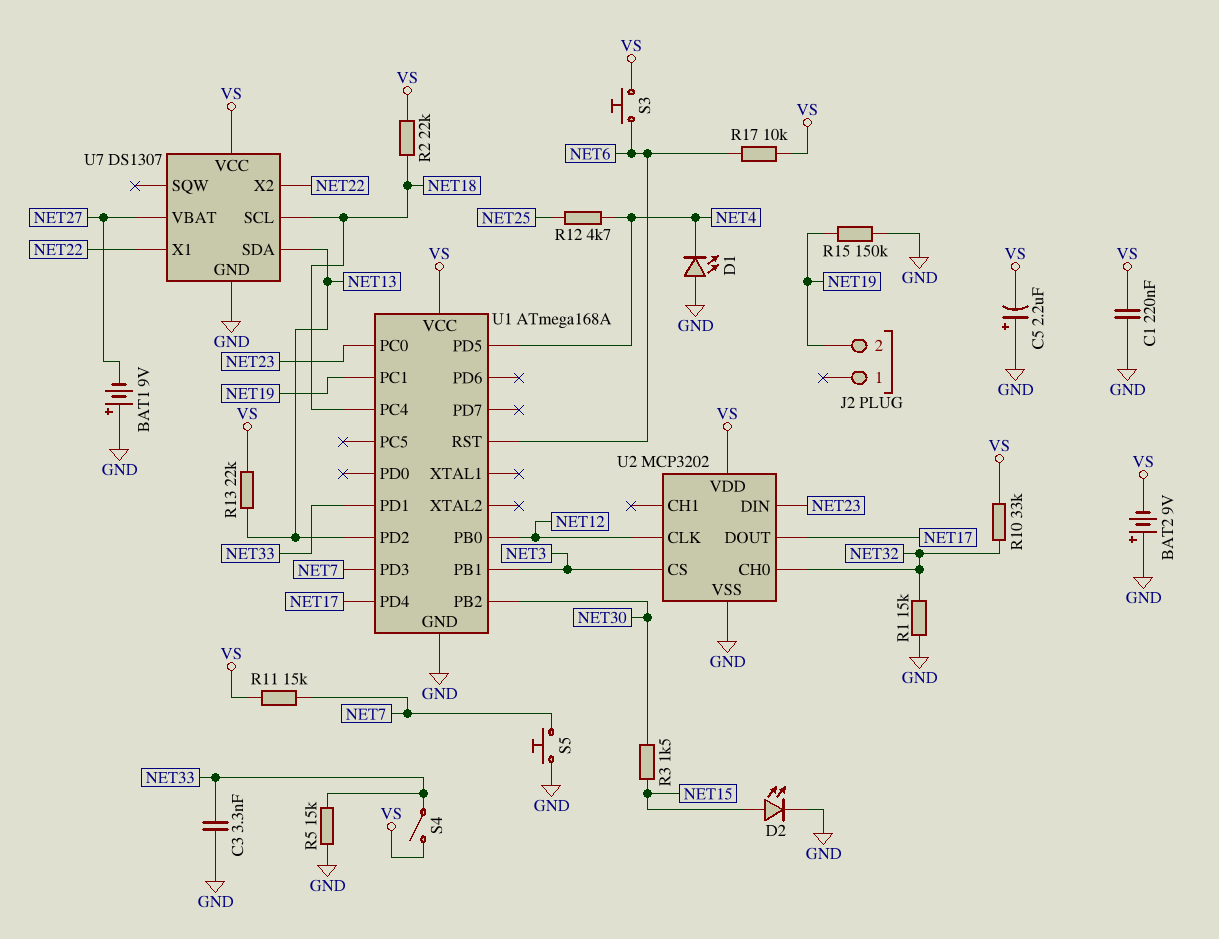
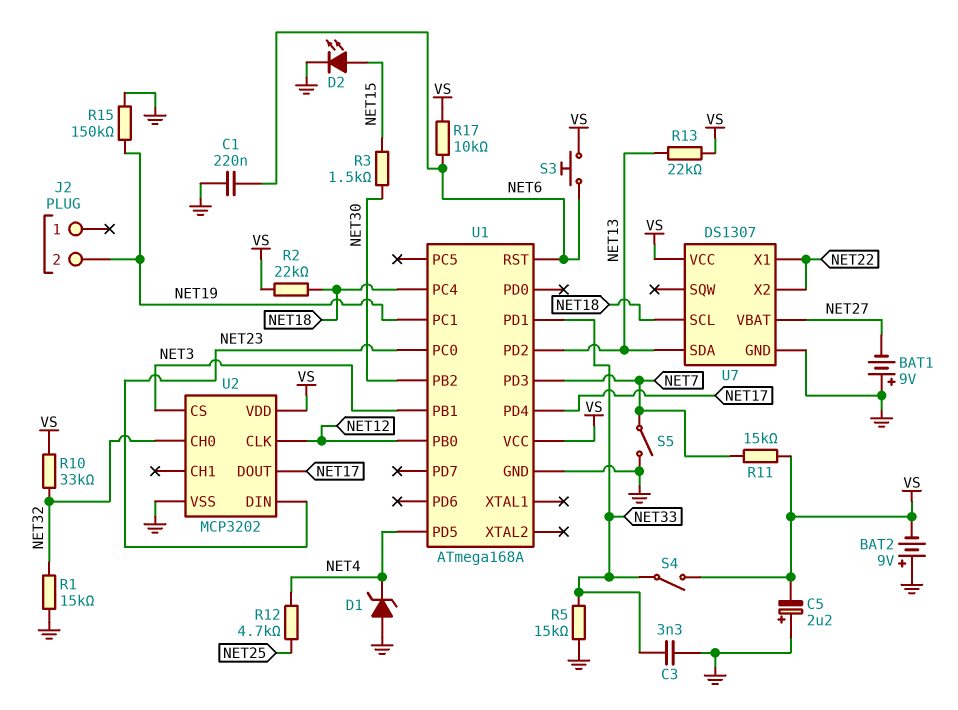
C1: 220nF (GND, VS) -> 220nF (GND, NET6)
D1: LED (A GND, K NET4) -> zener (A GND, K NET4)
S5: button (GND, NET7) -> switch (GND, NET7)

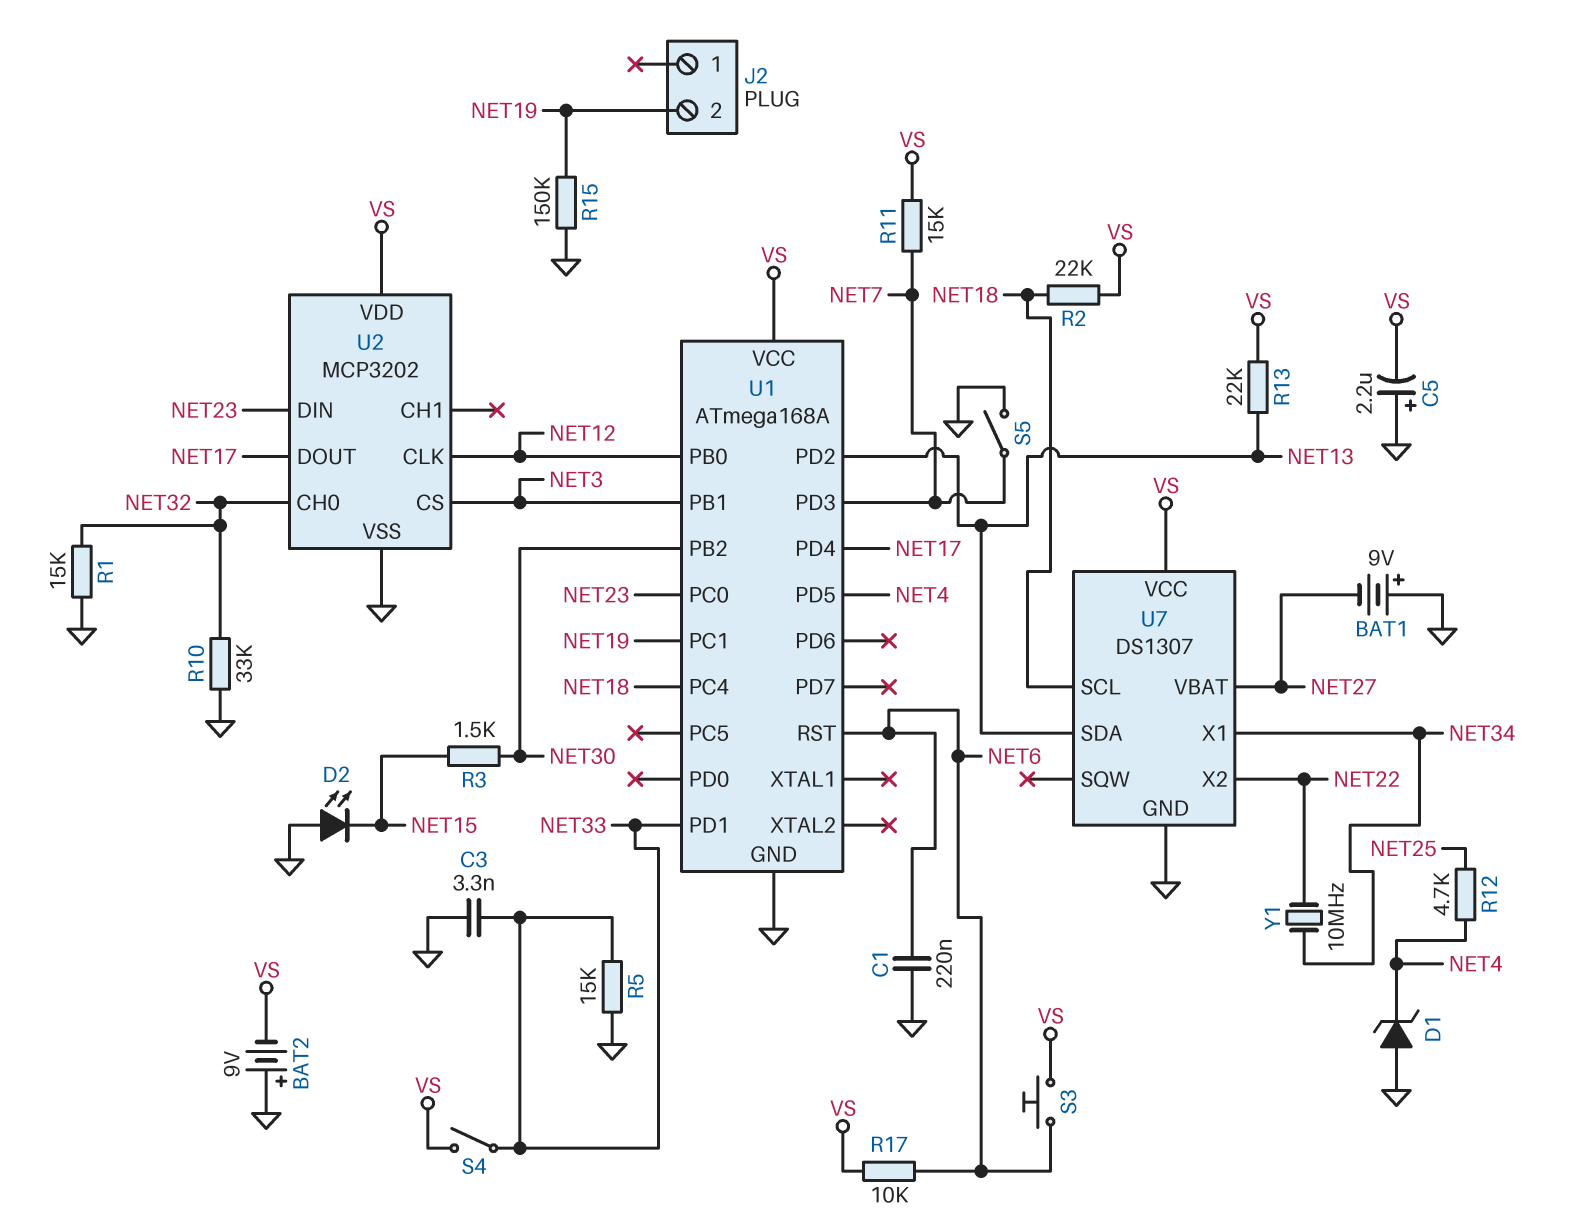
D2: LED (A NET15, K GND) -> LED (A GND, K NET15)
R10: 33k (NET32, VS) -> 33k (GND, NET32)
U7 pin X1: NET22 -> NET34
Y1: none -> 10MHz (NET22, NET34)

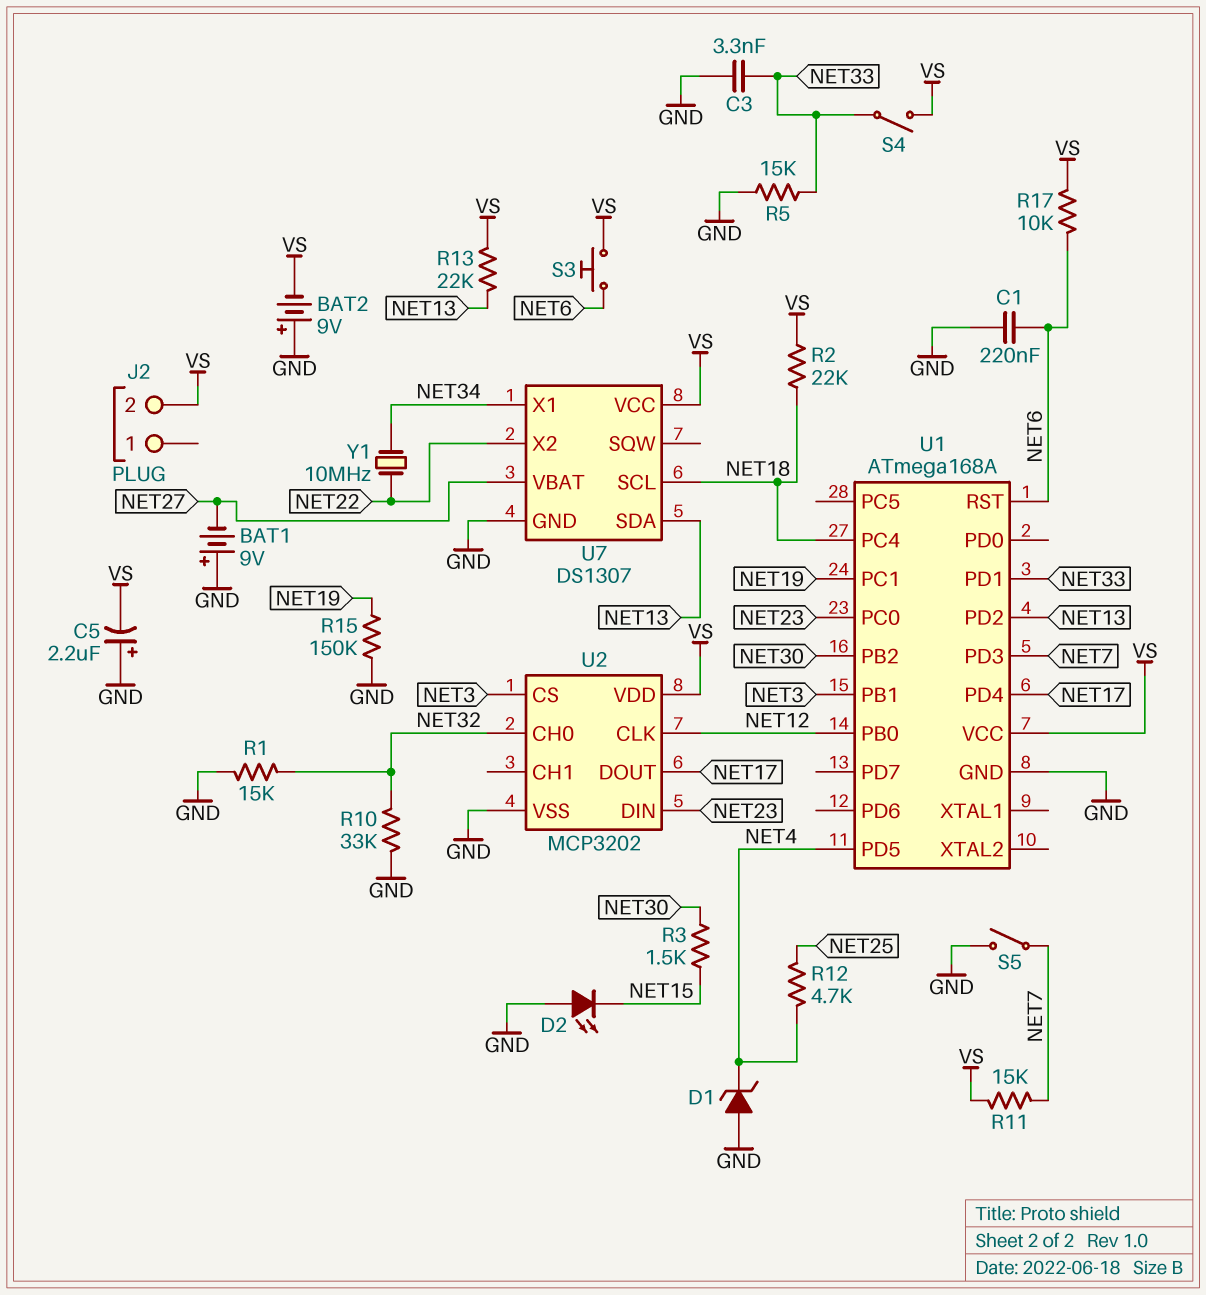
J2 pin 2: NET19 -> VS

